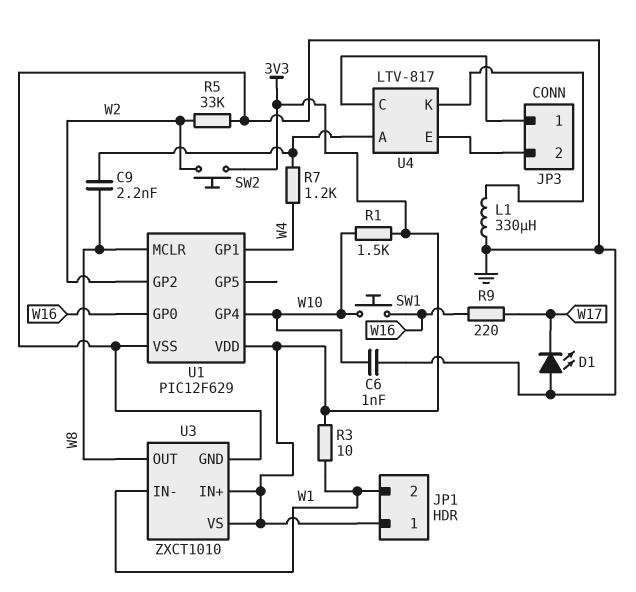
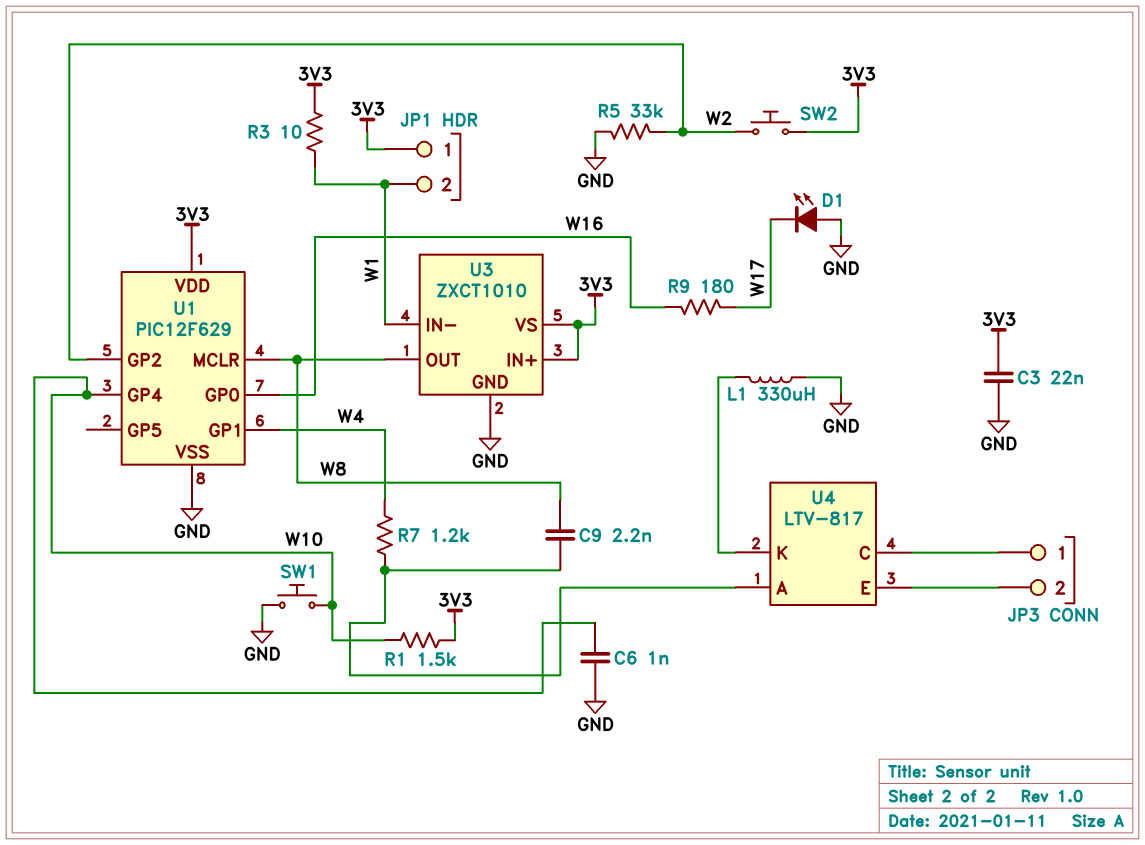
C3: none -> 22nF (3V3, GND)
R9: 220 (W16, W17) -> 180 (W16, W17)
SW1: button (W10, W16) -> button (GND, W10)

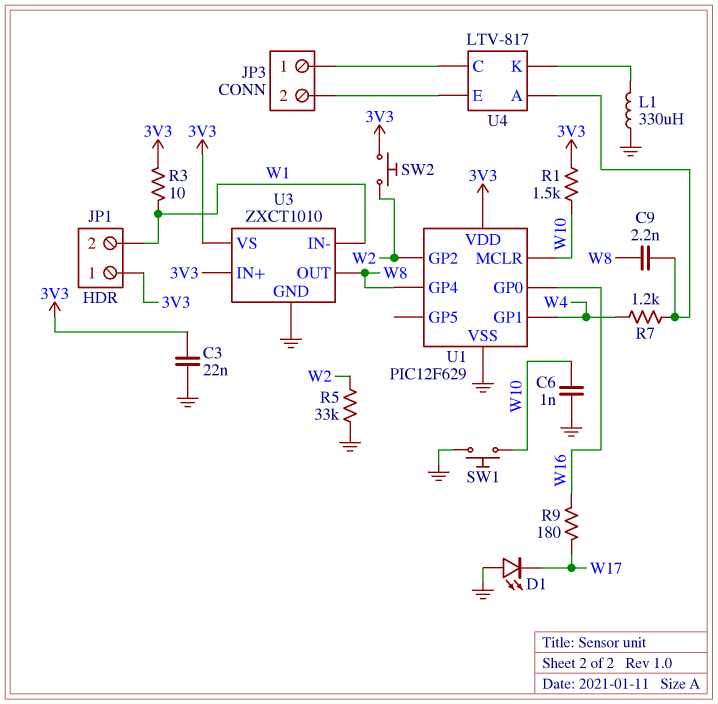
U1 pin GP4: W10 -> W8
U1 pin MCLR: W8 -> W10

